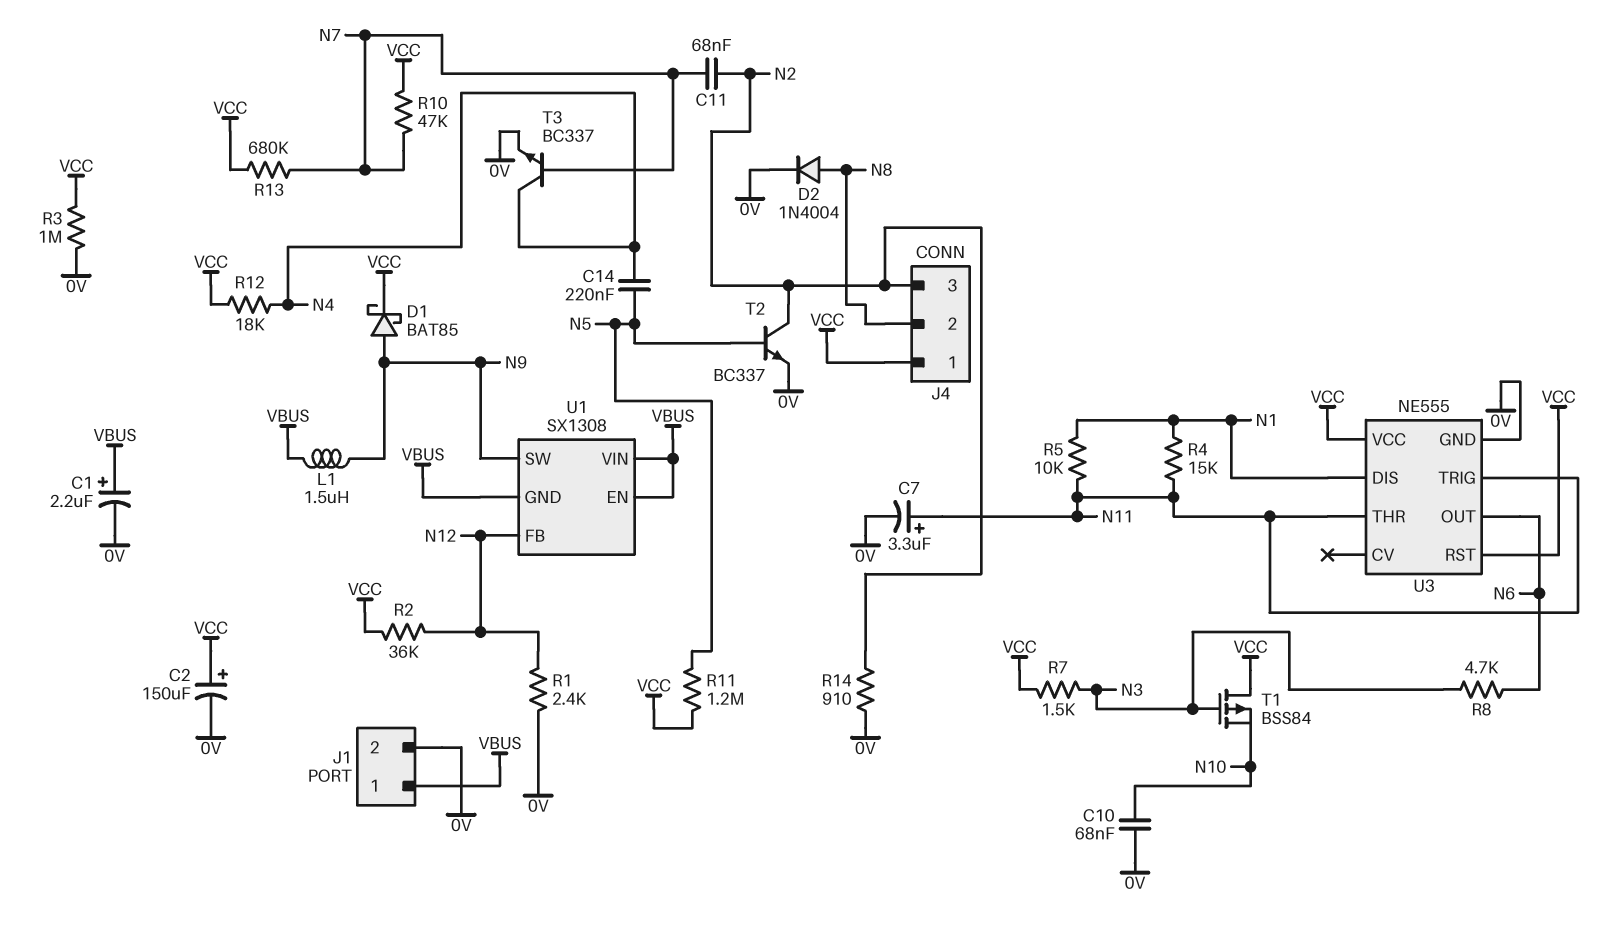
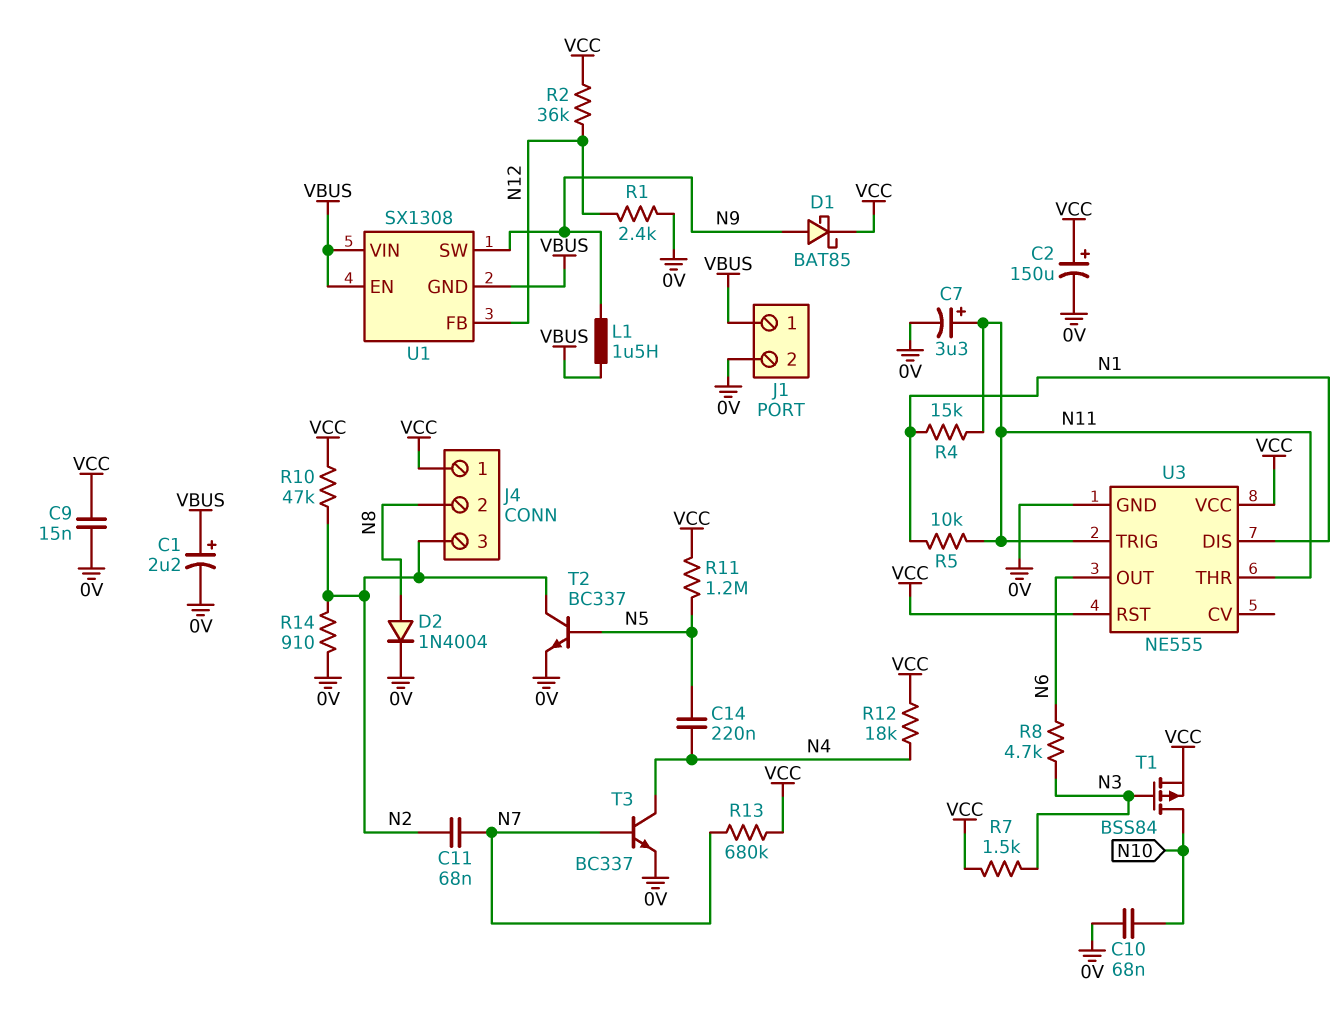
C9: none -> 15nF (0V, VCC)
R3: 1M (0V, VCC) -> none
R10: 47k (N7, VCC) -> 47k (N2, VCC)
T1: PMOS BSS84 (G N3, D VCC, S N10) -> PMOS BSS84 (G N3, D N10, S VCC)

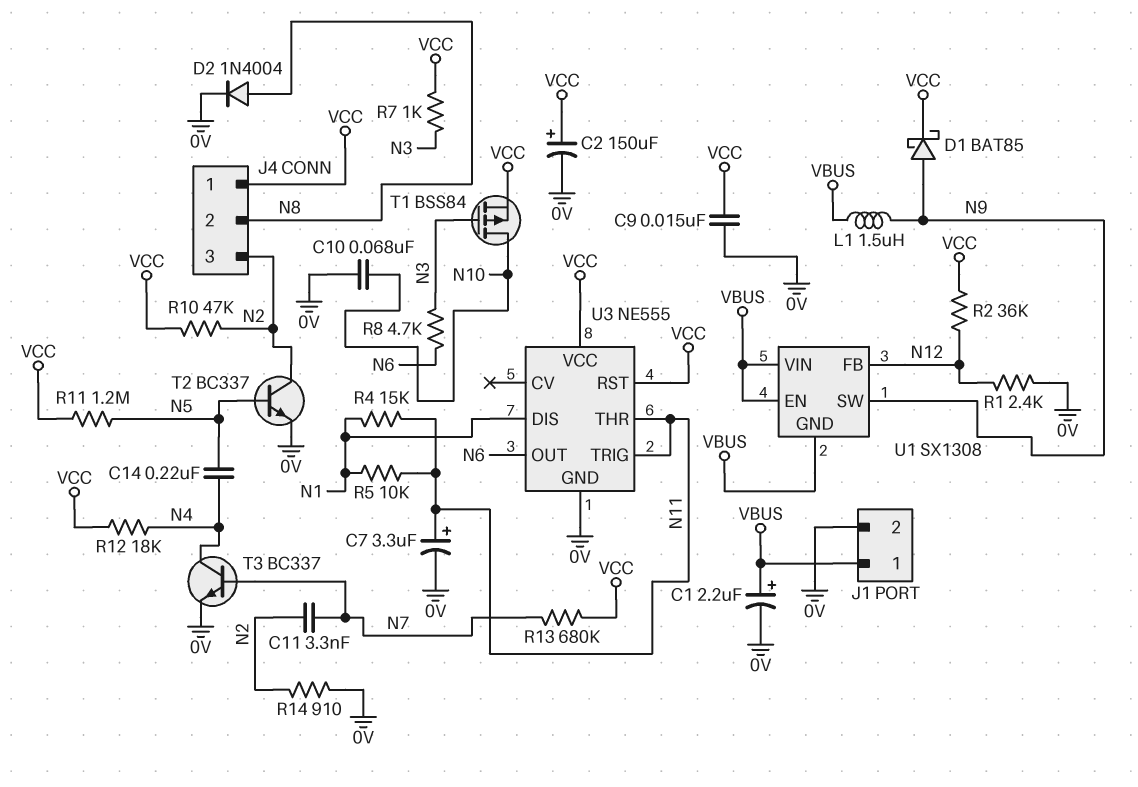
C11: 68nF (N2, N7) -> 3.3nF (N2, N7)
R7: 1.5k (N3, VCC) -> 1k (N3, VCC)

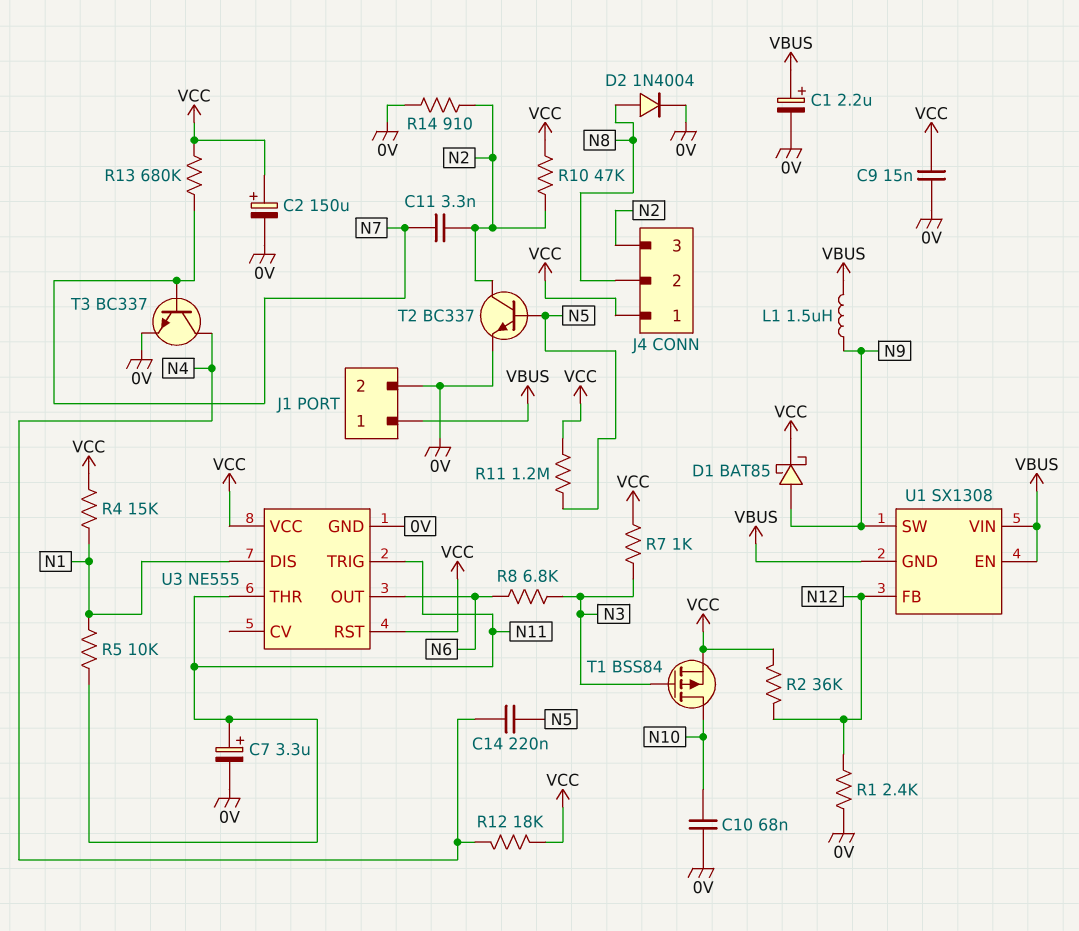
R4: 15k (N1, N11) -> 15k (N1, VCC)
R8: 4.7k (N3, N6) -> 6.8k (N3, N6)

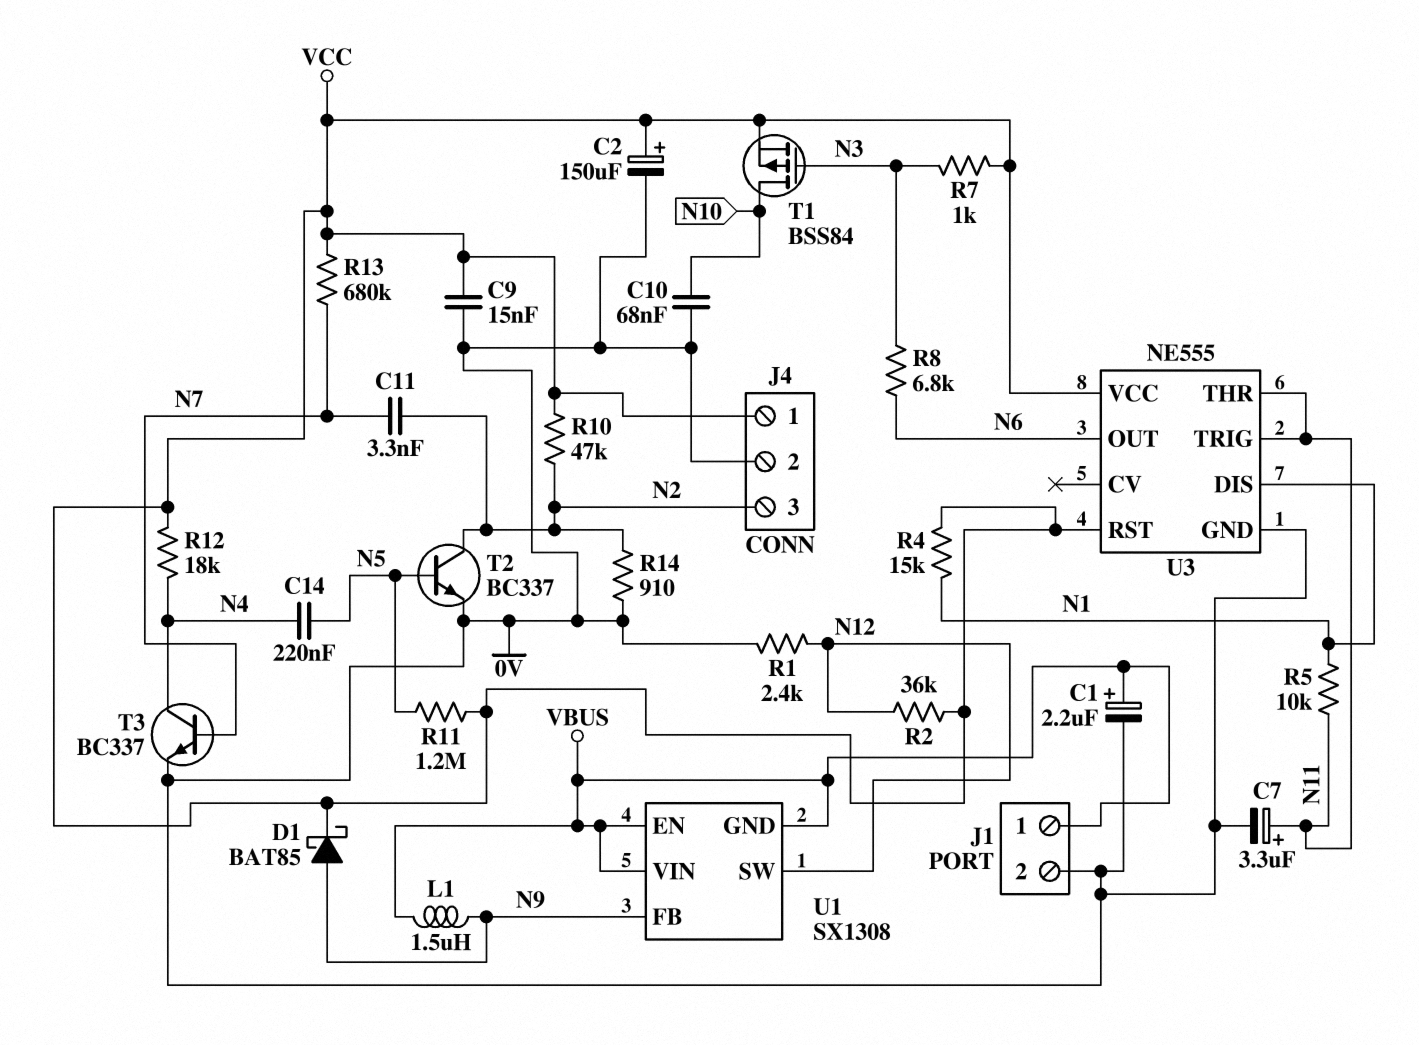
D2: diode 1N4004 (A N8, K 0V) -> none
J4 pin 2: N8 -> 0V
U1 pin FB: N12 -> N9
U1 pin SW: N9 -> N12

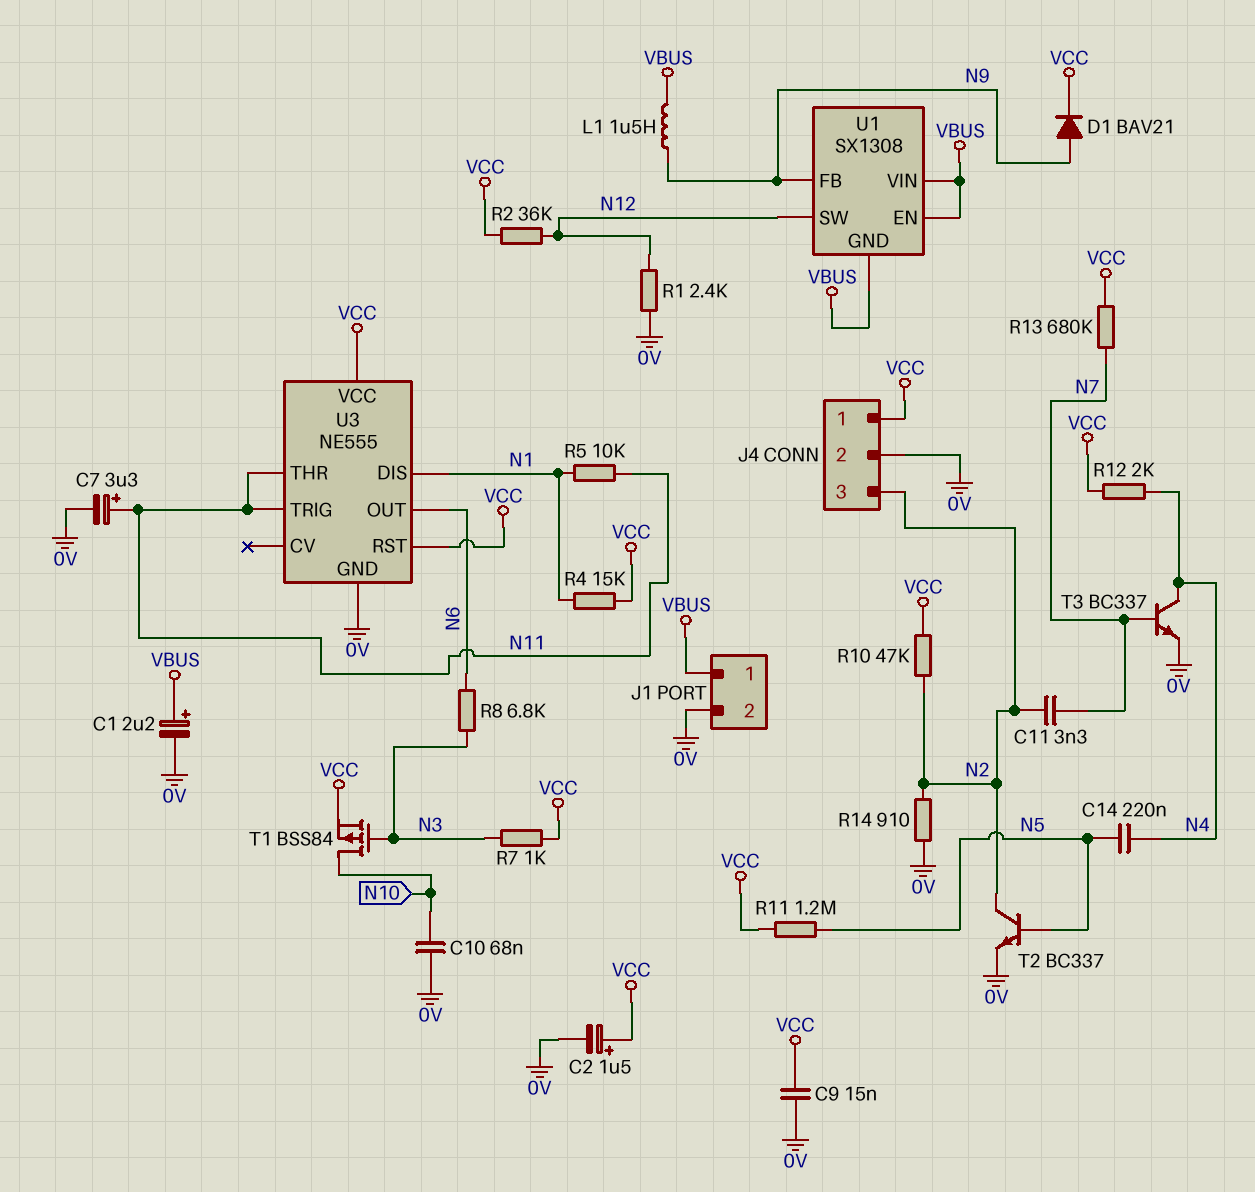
C2: 150uF (plus VCC, minus 0V) -> 1.5uF (plus VCC, minus 0V)
D1: schottky BAT85 (A N9, K VCC) -> diode BAV21 (A N9, K VCC)
R12: 18k (N4, VCC) -> 2k (N4, VCC)

